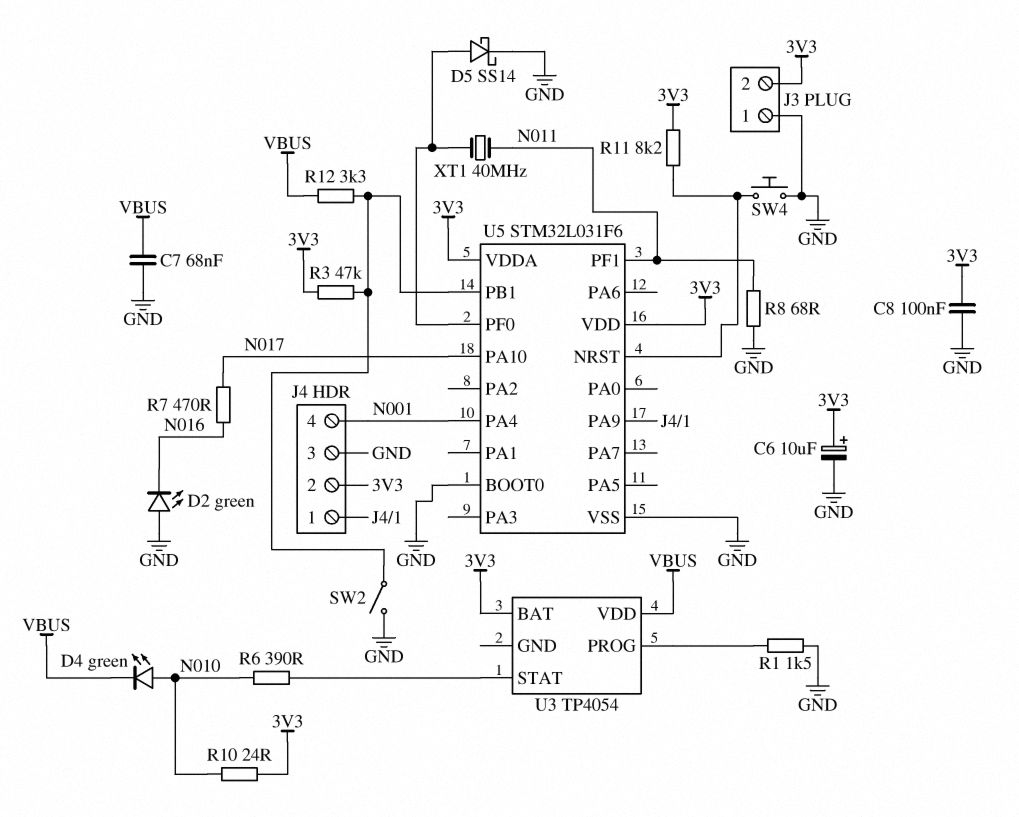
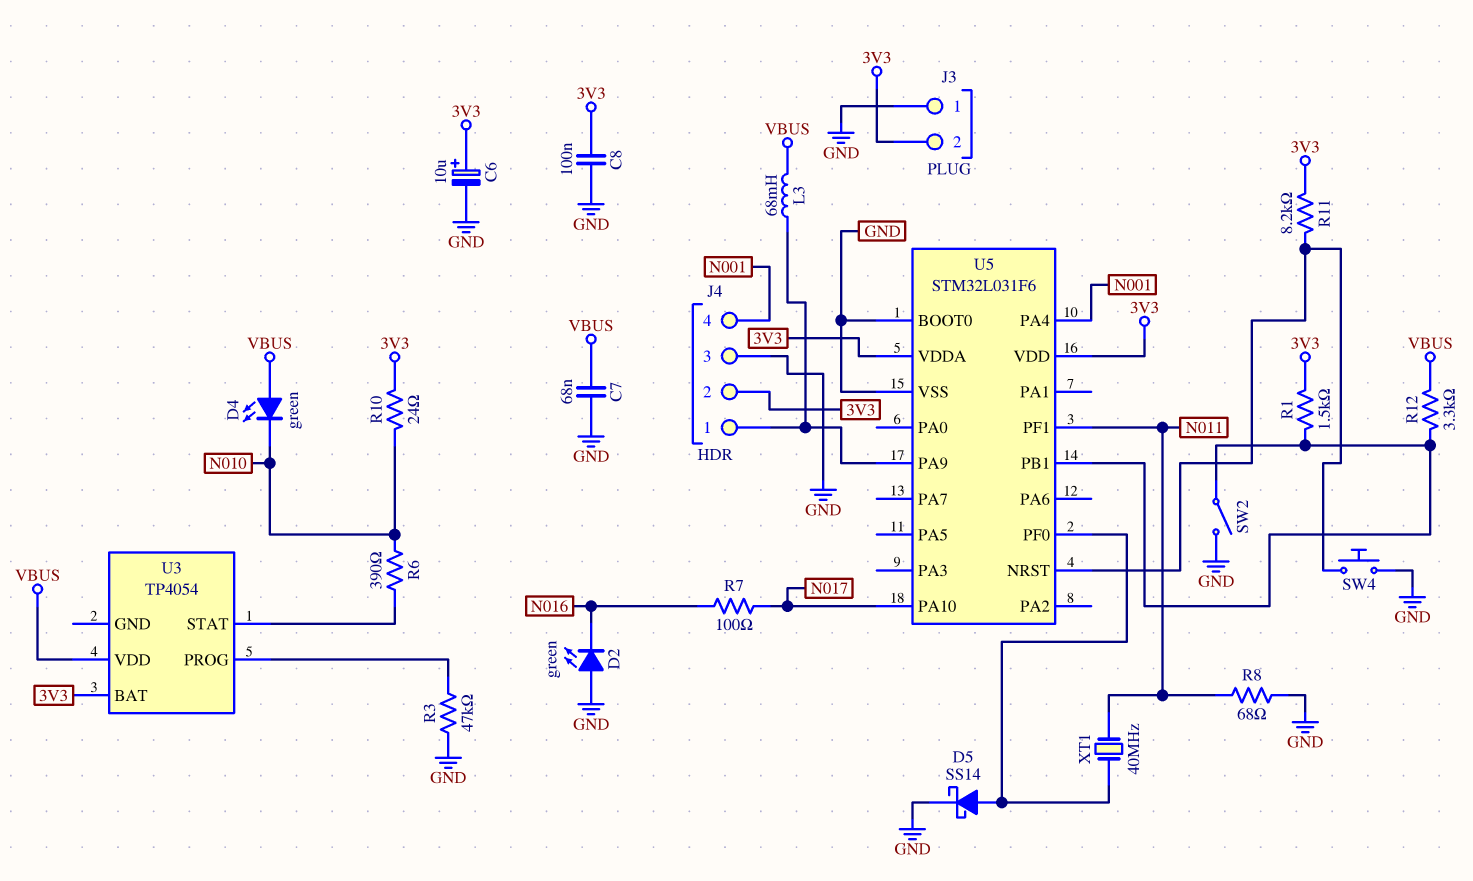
D4: LED green (A N010, K VBUS) -> LED green (A VBUS, K N010)
L3: none -> 68mH (J4/1, VBUS)
R1: 1.5k (GND, U3/PROG) -> 1.5k (3V3, U5/PB1)
R3: 47k (3V3, U5/PB1) -> 47k (GND, U3/PROG)
R7: 470 (N016, N017) -> 100 (N016, N017)

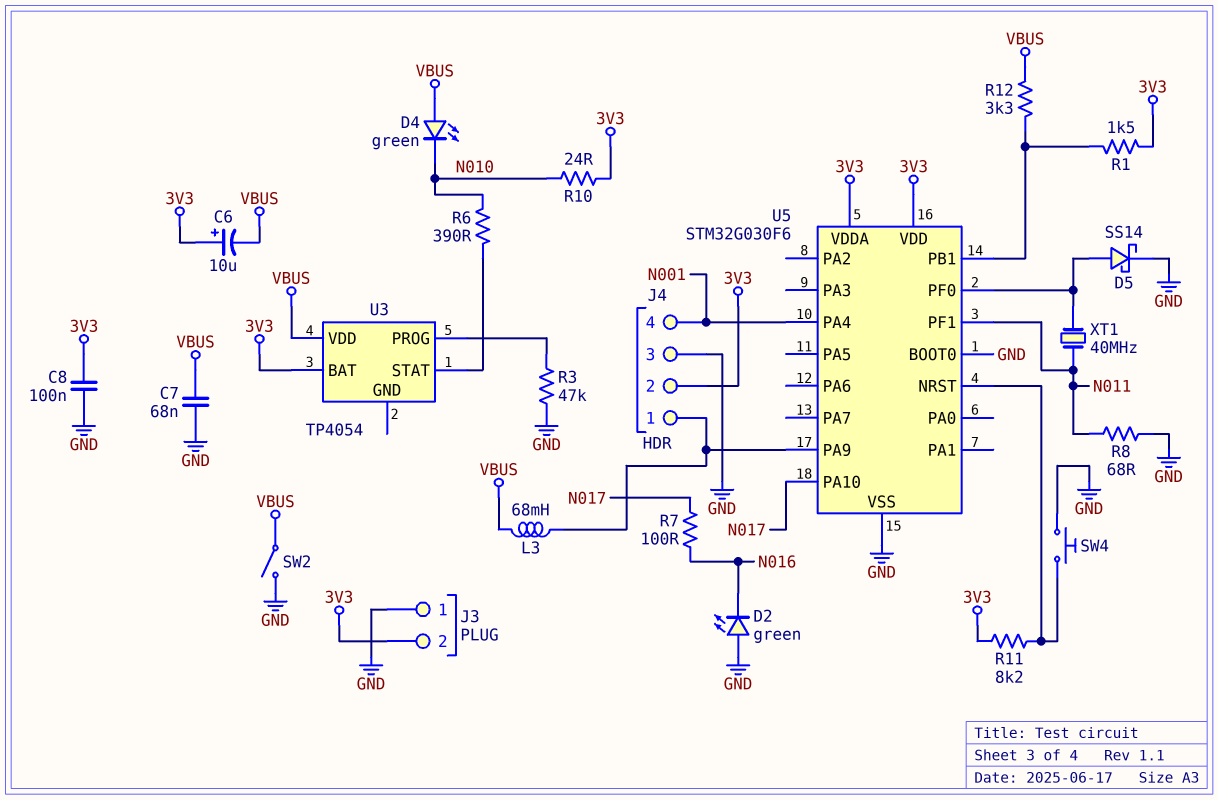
C6: 10uF (plus 3V3, minus GND) -> 10uF (plus 3V3, minus VBUS)
SW2: switch (GND, U5/PB1) -> switch (GND, VBUS)
U5: STM32L031F6 -> STM32G030F6

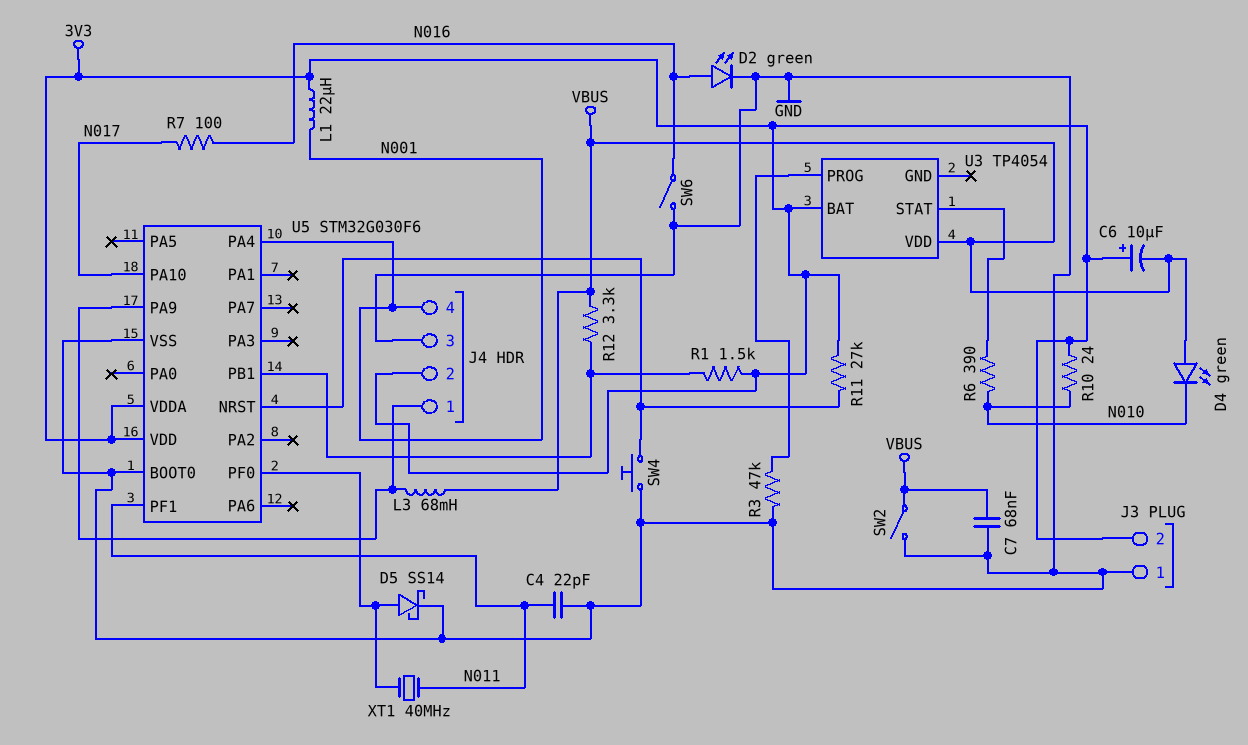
C4: none -> 22pF (GND, N011)
C8: 100nF (3V3, GND) -> none
D2: LED green (A GND, K N016) -> LED green (A N016, K GND)
L1: none -> 22uH (3V3, N001)
R8: 68 (GND, N011) -> none
R11: 8.2k (3V3, U5/NRST) -> 27k (3V3, U5/NRST)
SW6: none -> switch (GND, N016)

